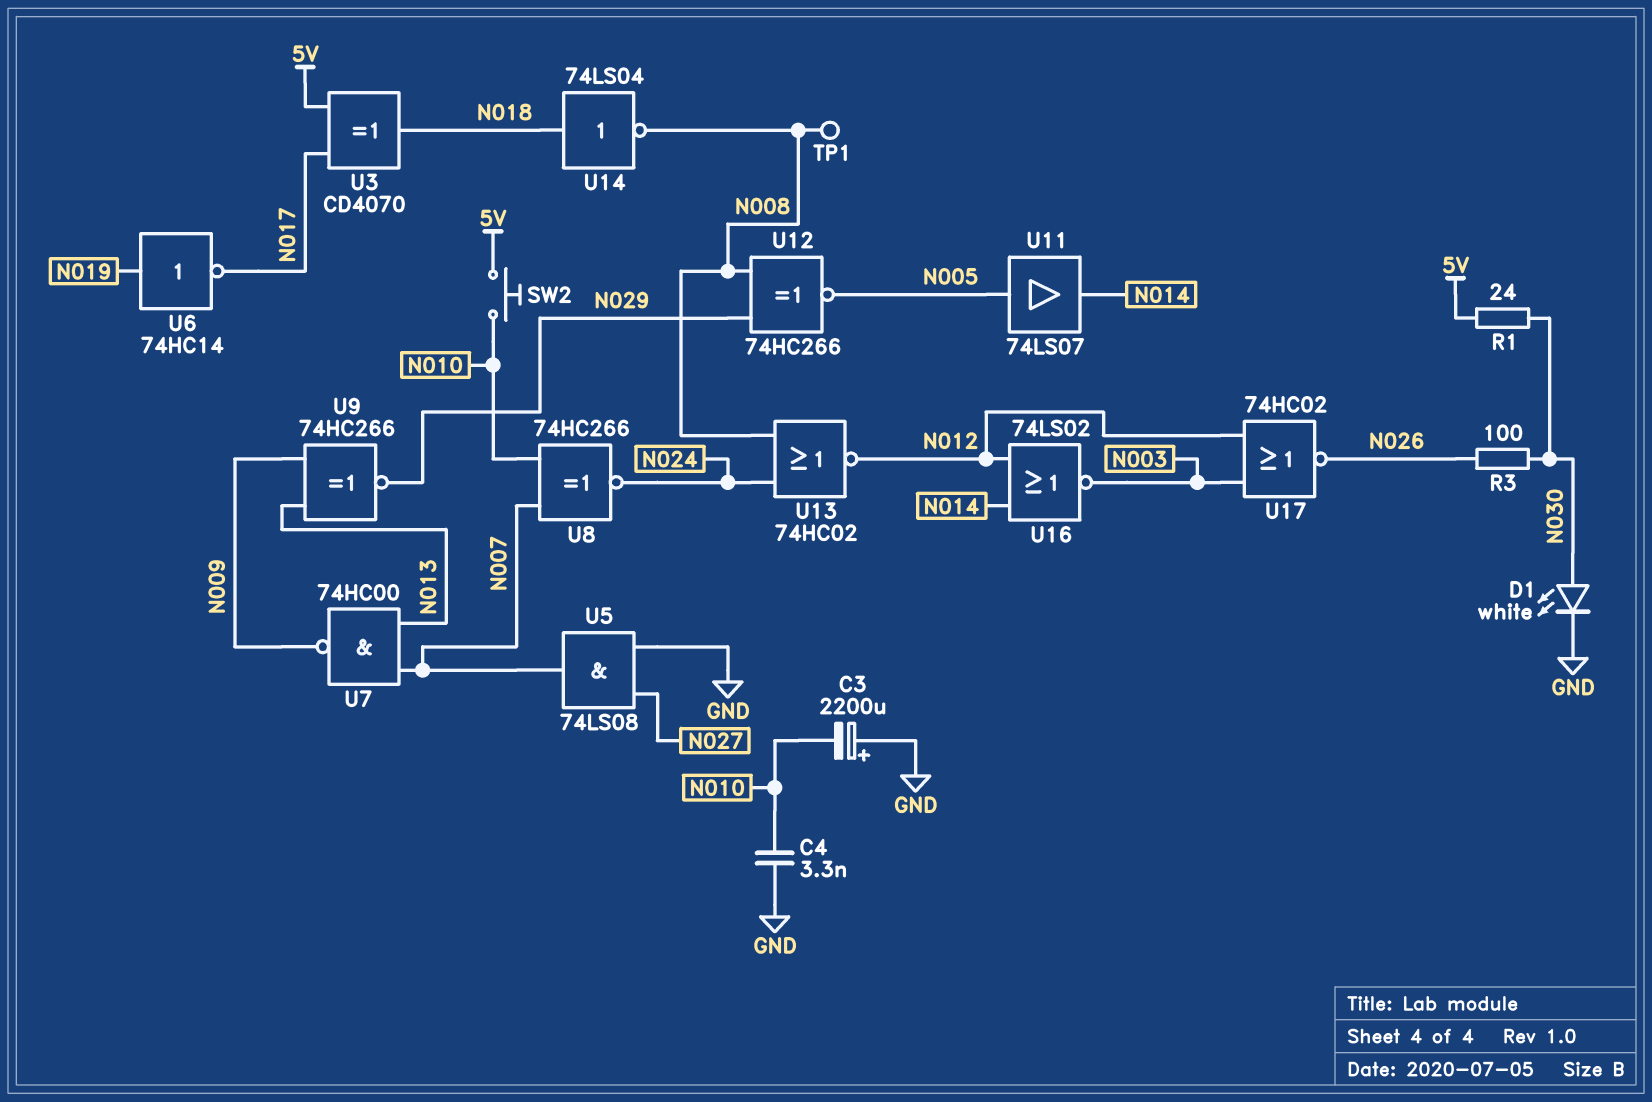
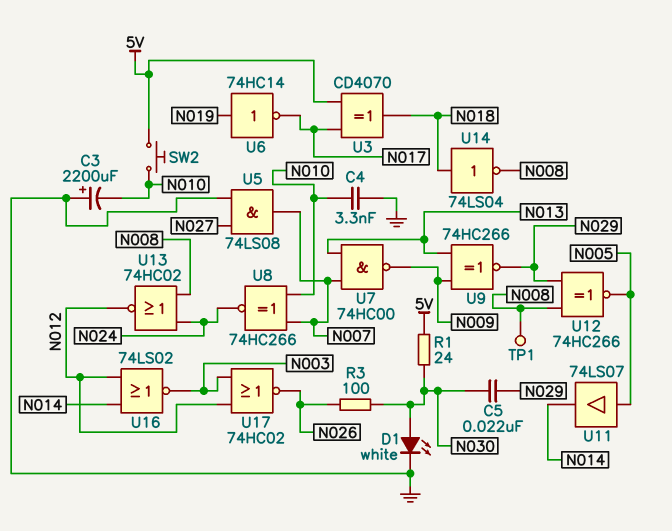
C5: none -> 22nF (N029, N030)

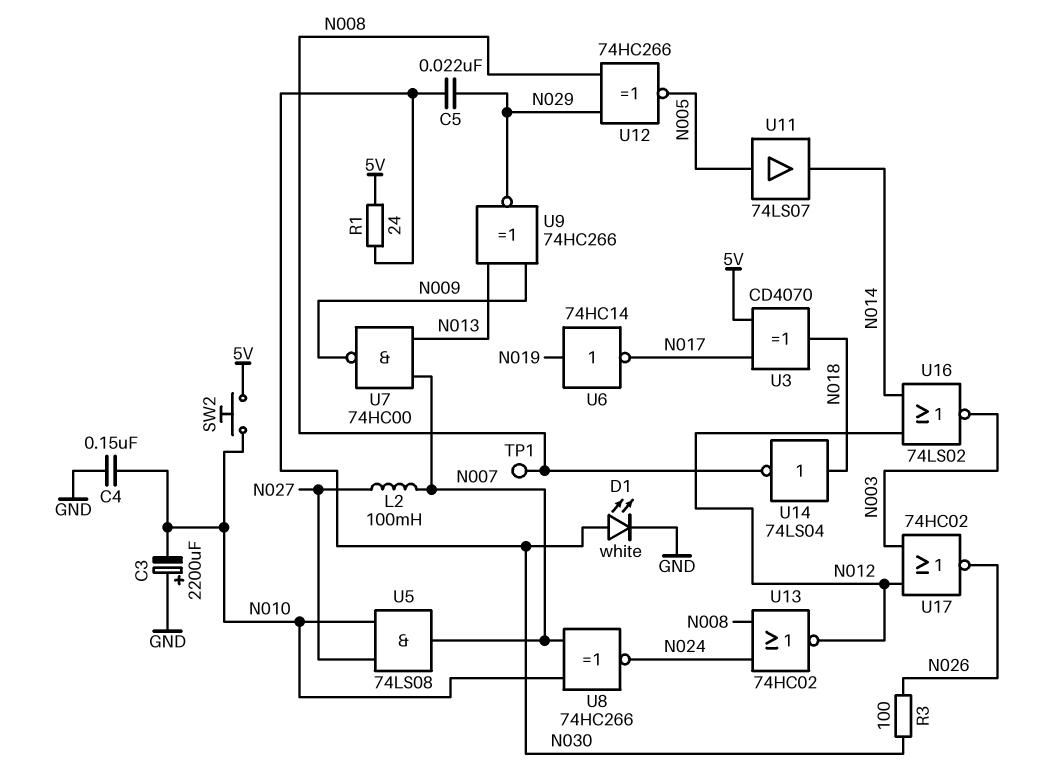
C4: 3.3nF (GND, N010) -> 150nF (GND, N010)
L2: none -> 100mH (N007, N027)
U5: AND 74LS08 (in GND, in N027, out N007) -> AND 74LS08 (in N010, in N027, out N007)

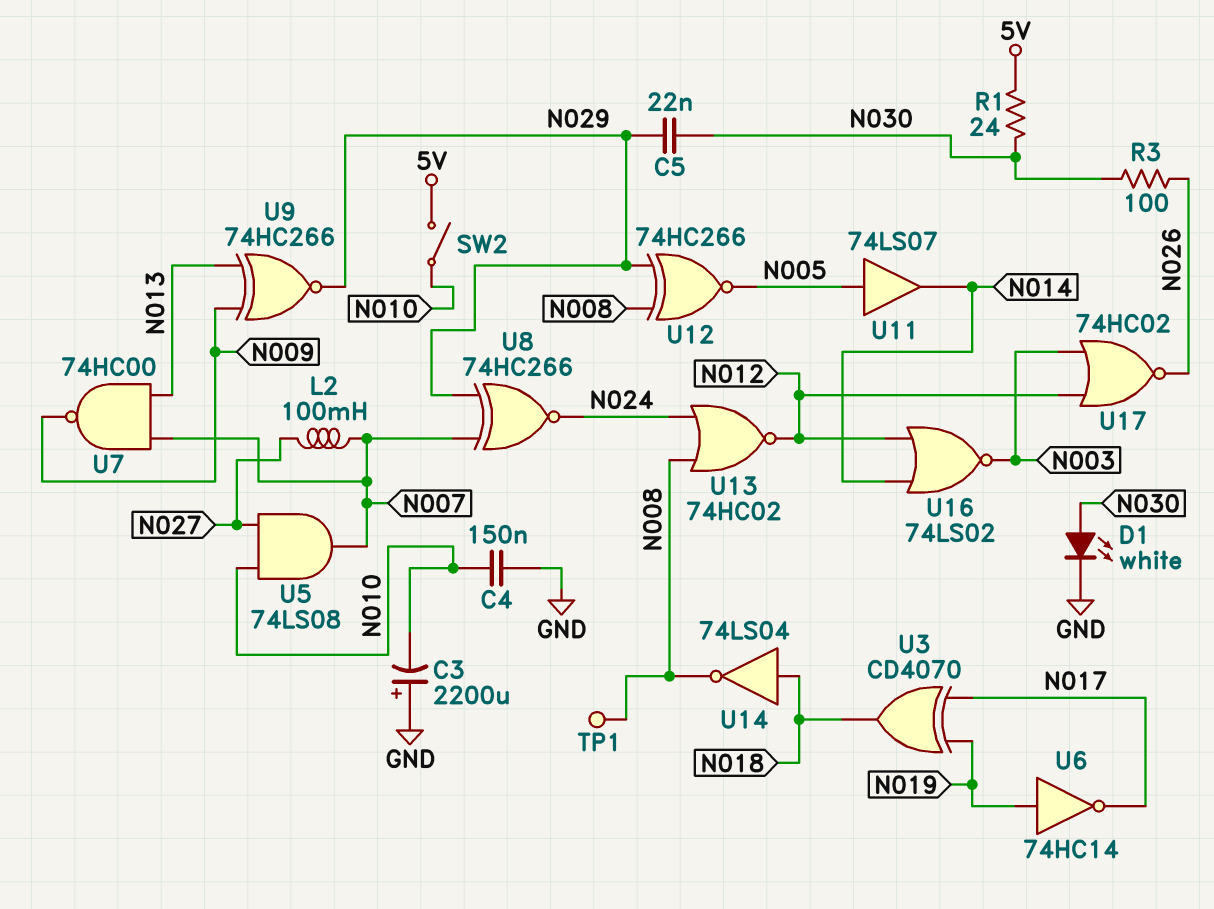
SW2: button (5V, N010) -> switch (5V, N010)
U3: XOR CD4070 (in 5V, in N017, out N018) -> XOR CD4070 (in N017, in N019, out N018)
U8: XNOR 74HC266 (in N007, in N010, out N024) -> XNOR 74HC266 (in N007, in N029, out N024)

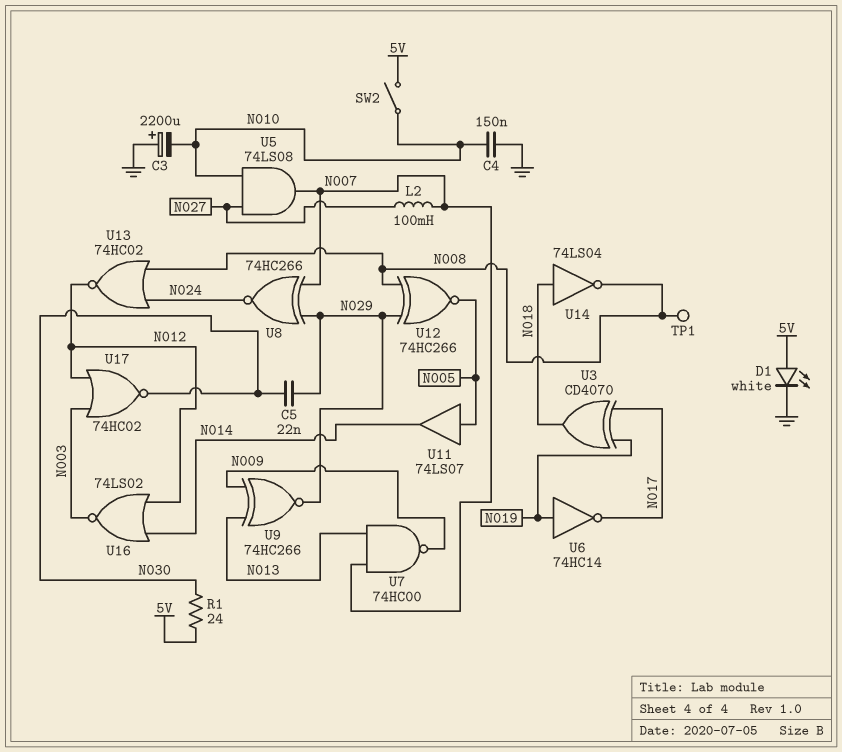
D1: LED white (A N030, K GND) -> LED white (A 5V, K GND)
R3: 100 (N026, N030) -> none
U17: NOR 74HC02 (in N003, in N012, out N026) -> NOR 74HC02 (in N003, in N012, out N030)

